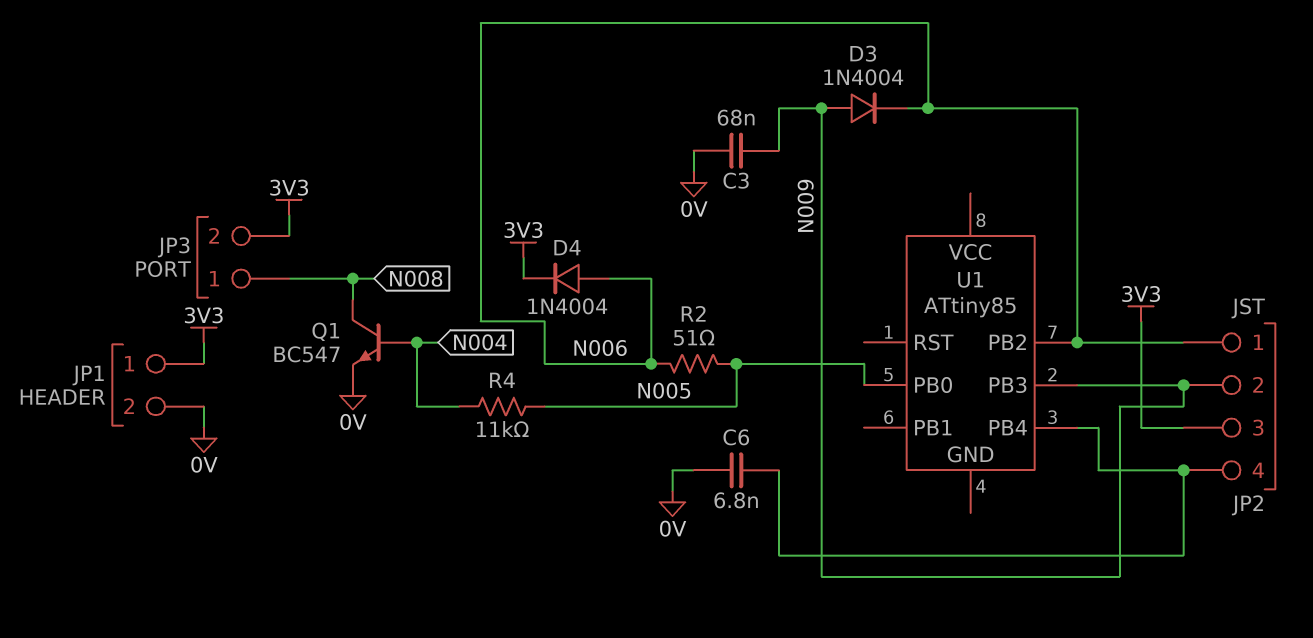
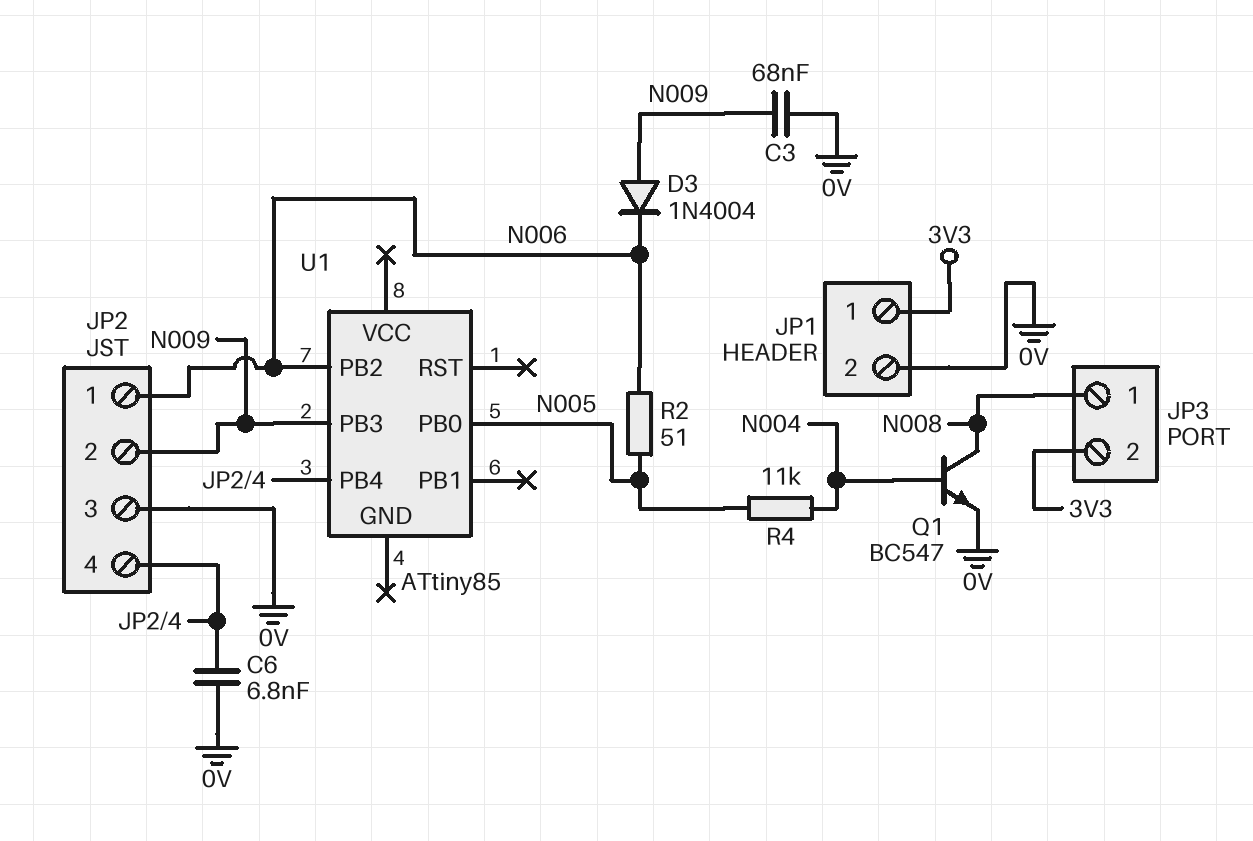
D4: diode 1N4004 (A N006, K 3V3) -> none
JP2 pin 3: 3V3 -> 0V

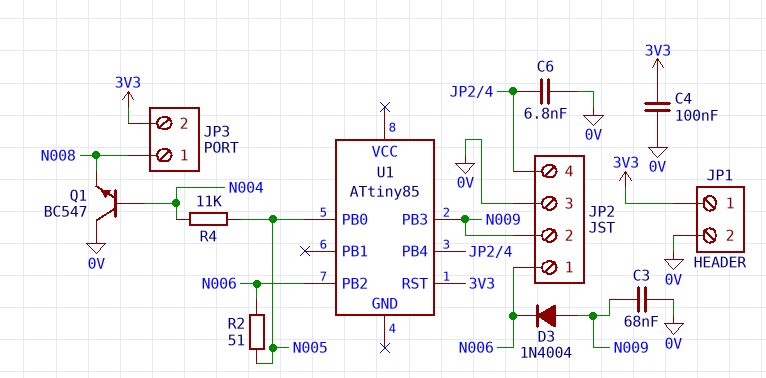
C4: none -> 100nF (0V, 3V3)
Q1: NPN BC547 (B N004, C N008, E 0V) -> NPN BC547 (B N004, C 0V, E N008)
U1 pin RST: none -> 3V3

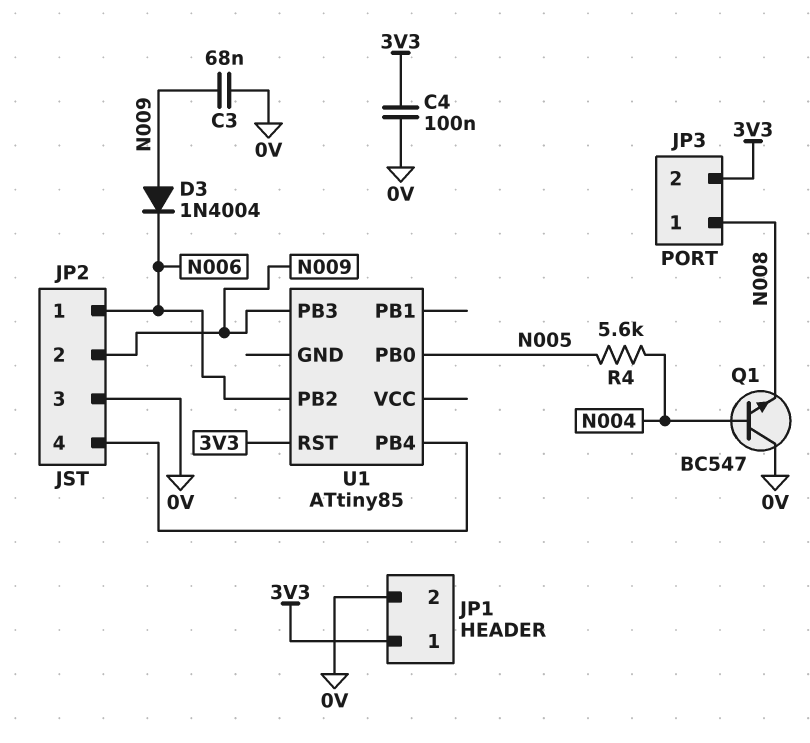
C6: 6.8nF (0V, JP2/4) -> none
R2: 51 (N005, N006) -> none
R4: 11k (N004, N005) -> 5.6k (N004, N005)

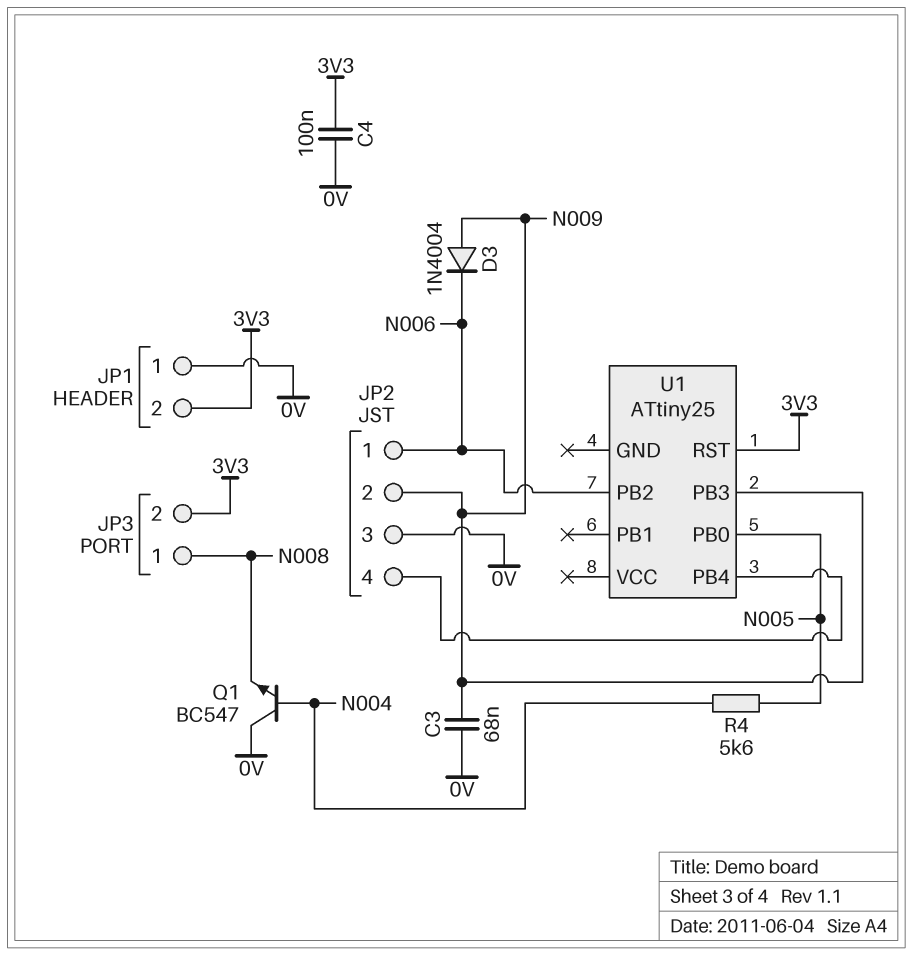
JP1 pin 1: 3V3 -> 0V
JP1 pin 2: 0V -> 3V3
U1: ATtiny85 -> ATtiny25

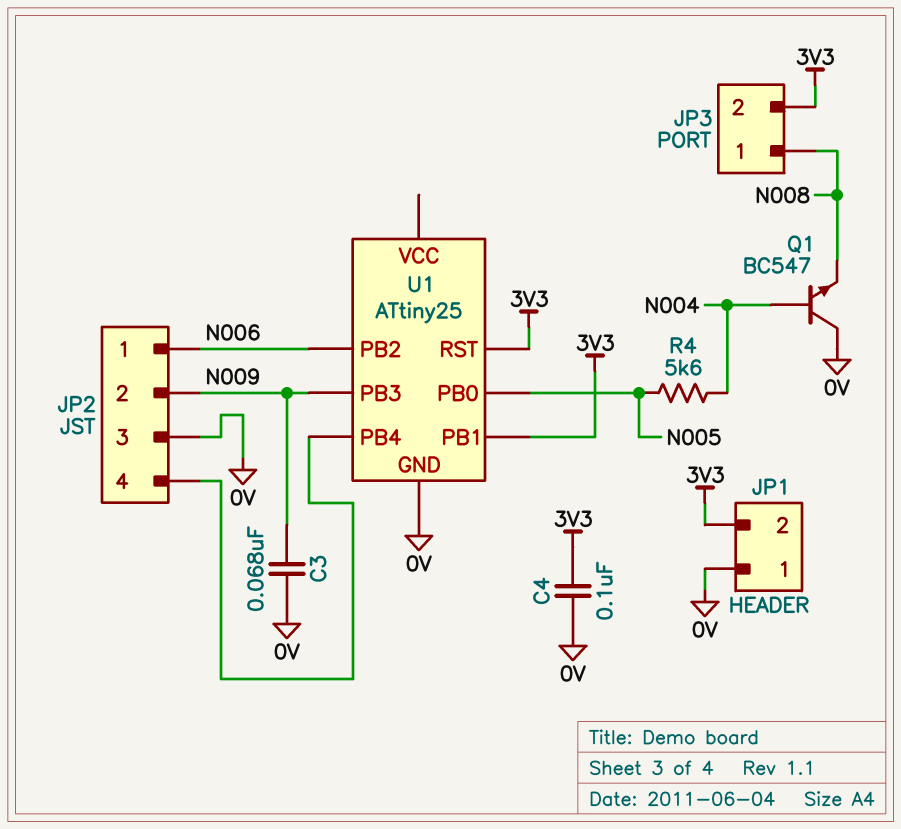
D3: diode 1N4004 (A N009, K N006) -> none
U1 pin GND: none -> 0V
U1 pin PB1: none -> 3V3

